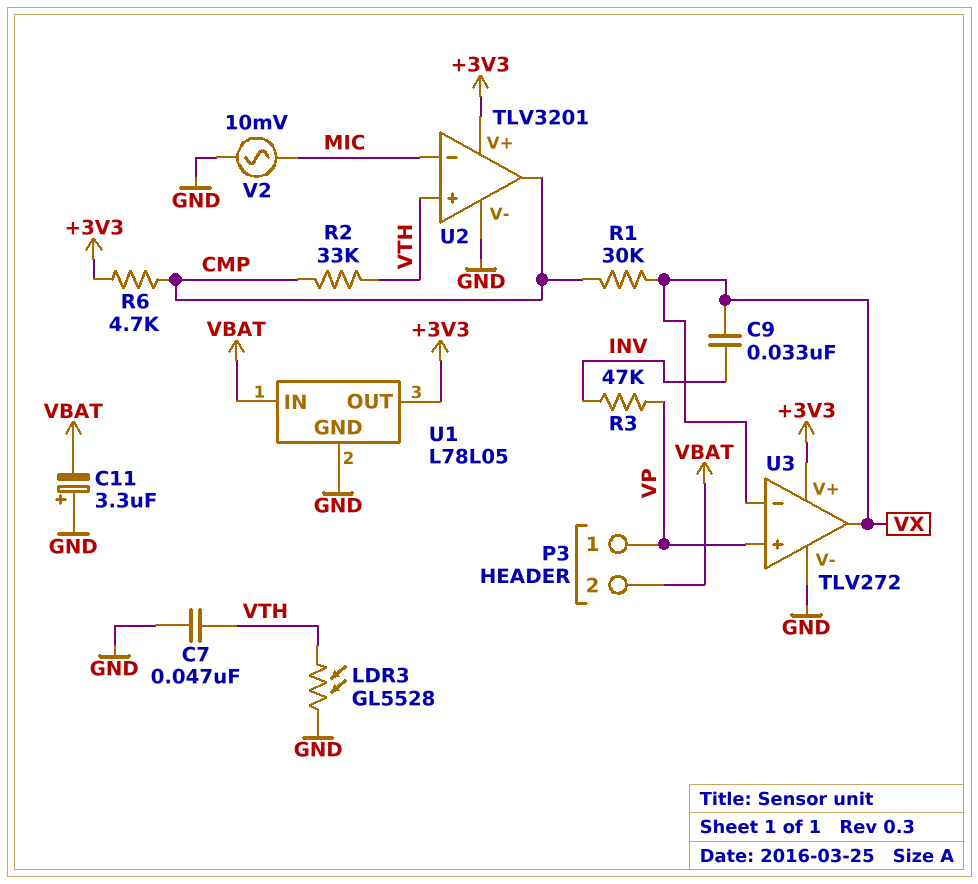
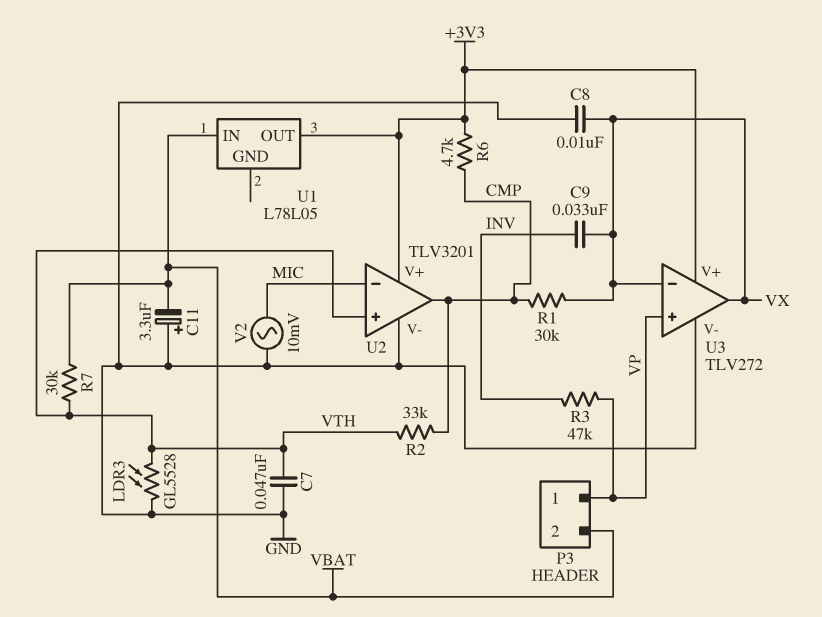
C8: none -> 10nF (GND, VX)
R7: none -> 30k (VBAT, VTH)
U1 pin GND: GND -> none

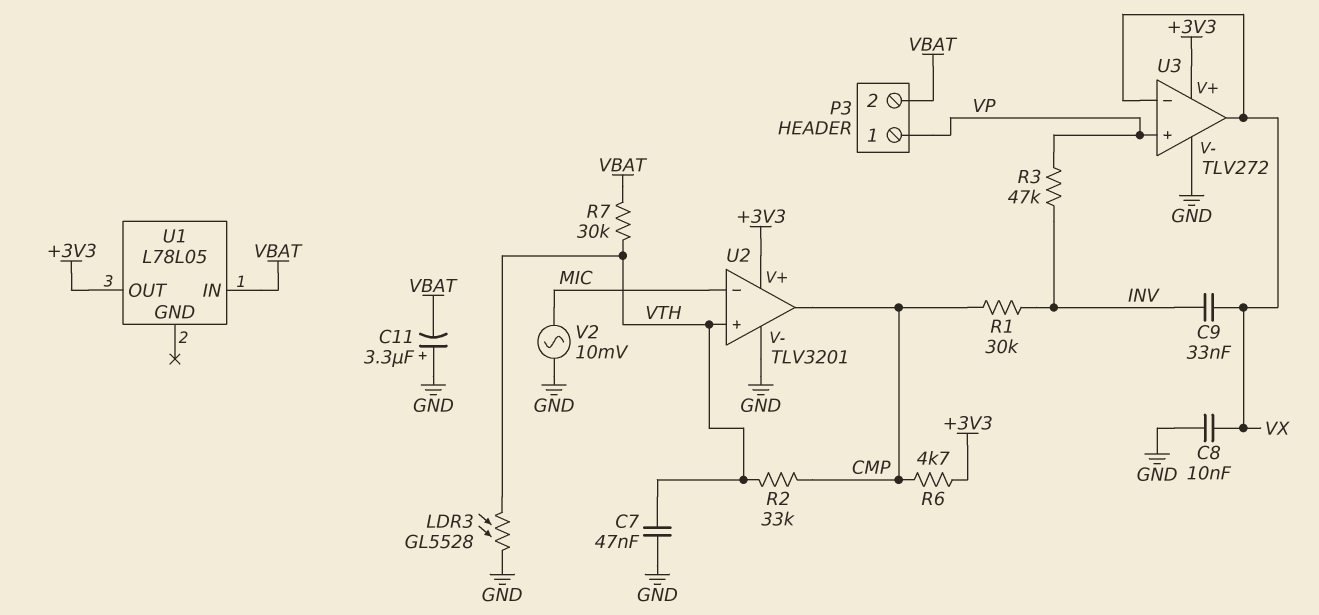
R1: 30k (CMP, VX) -> 30k (CMP, INV)

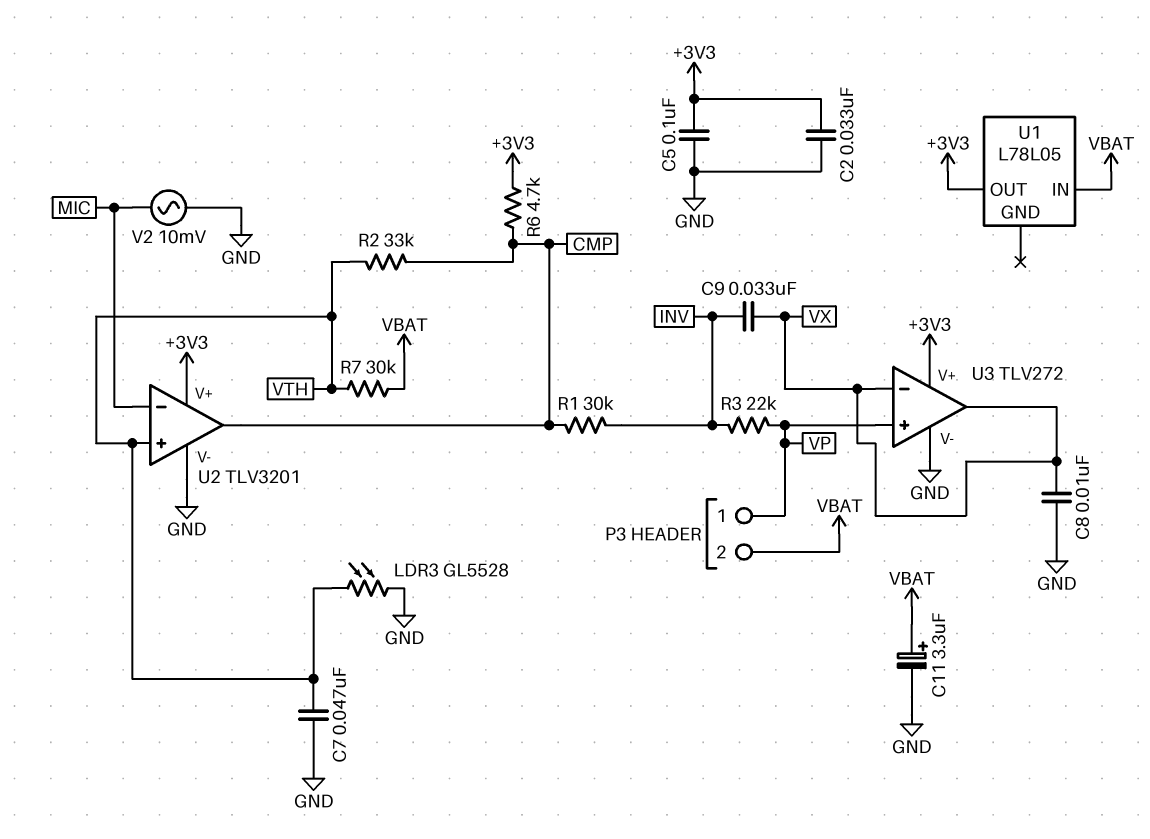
C2: none -> 33nF (+3V3, GND)
C5: none -> 100nF (+3V3, GND)
C11: 3.3uF (plus GND, minus VBAT) -> 3.3uF (plus VBAT, minus GND)
R3: 47k (INV, VP) -> 22k (INV, VP)

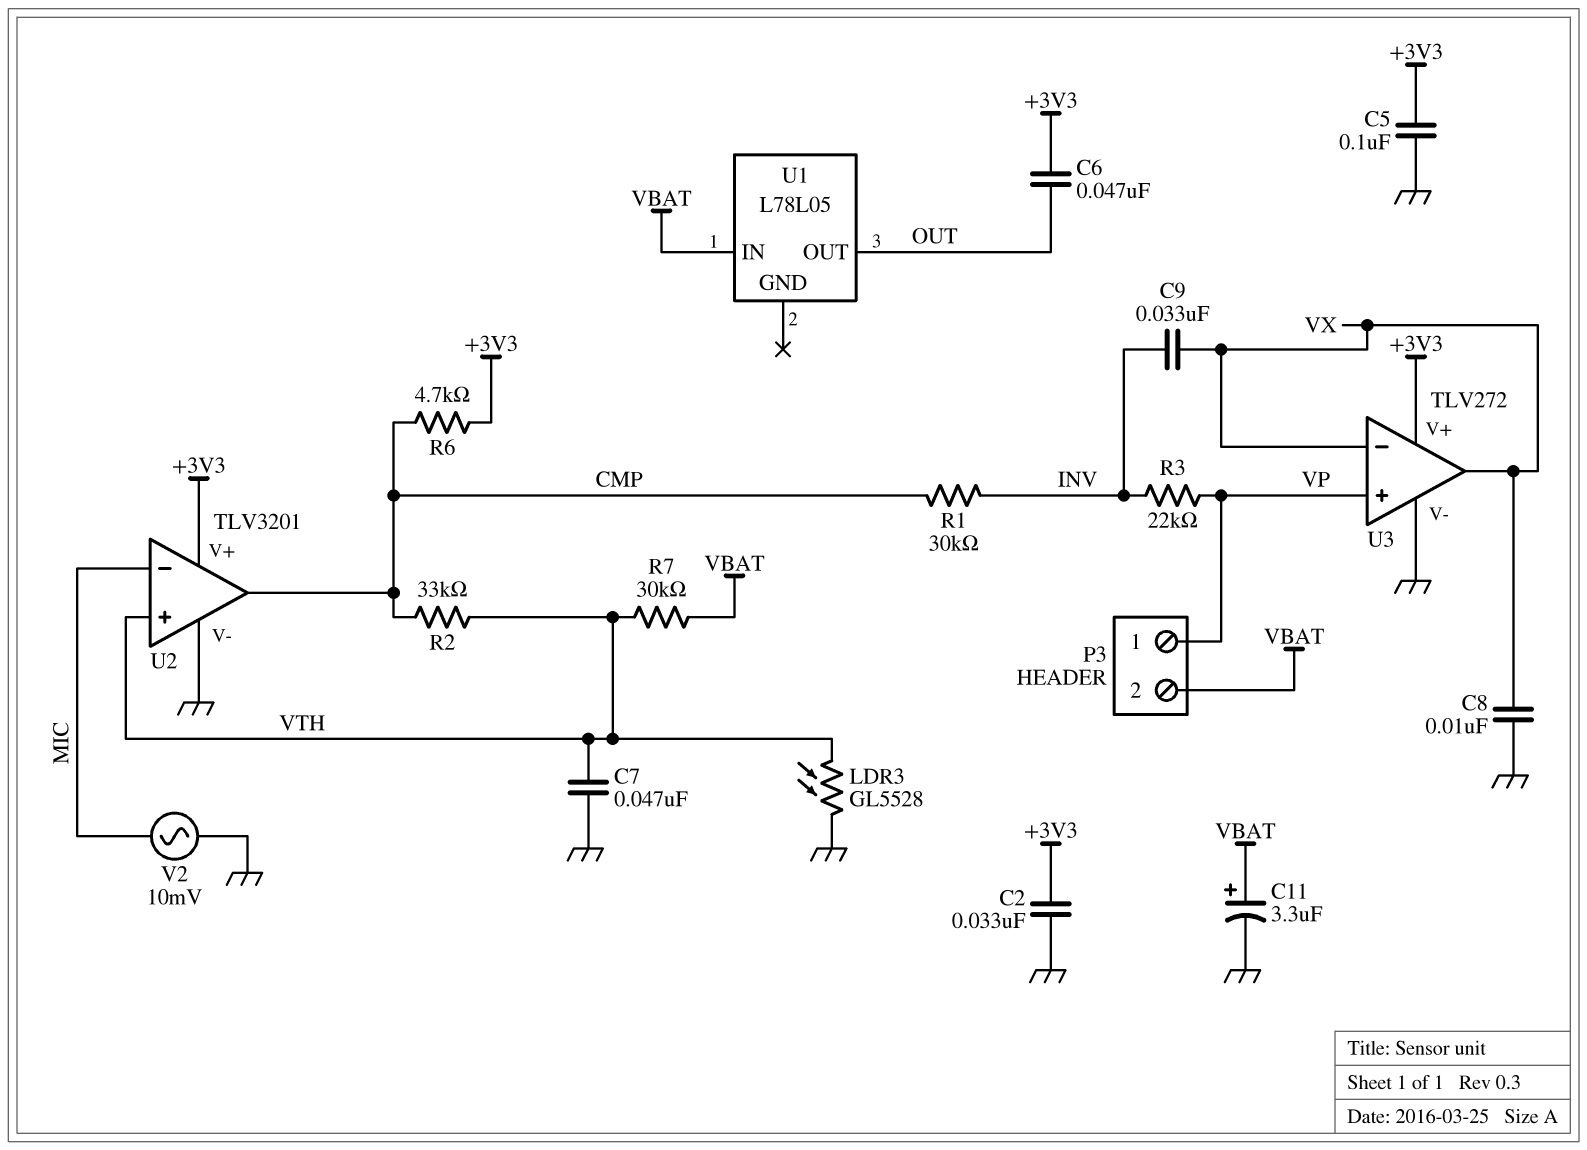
C6: none -> 47nF (+3V3, OUT)
U1 pin OUT: +3V3 -> OUT

